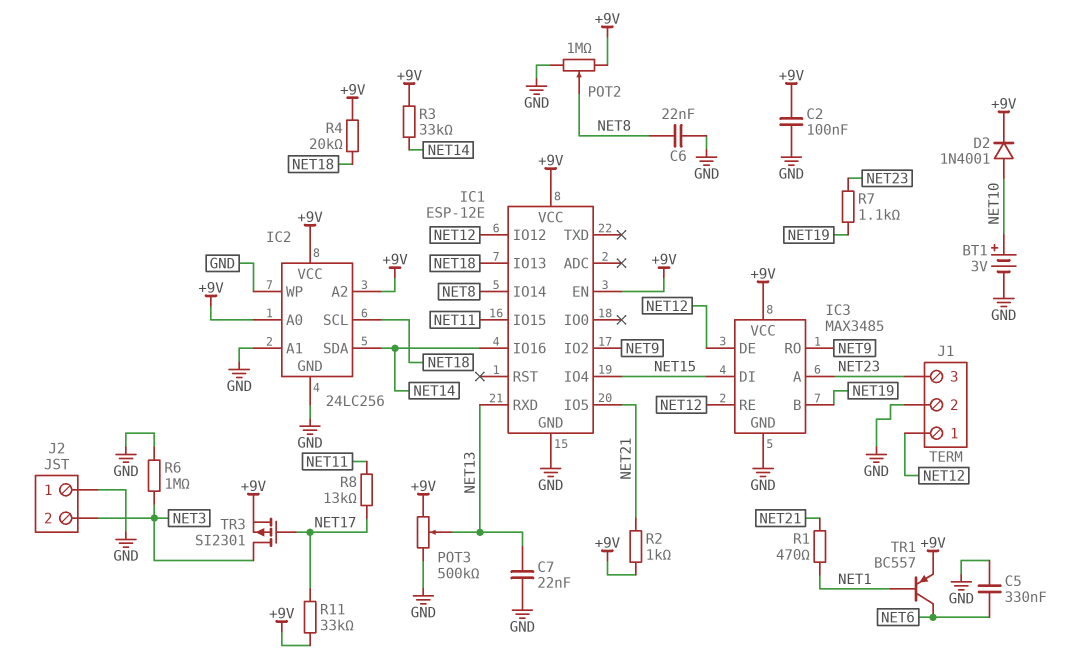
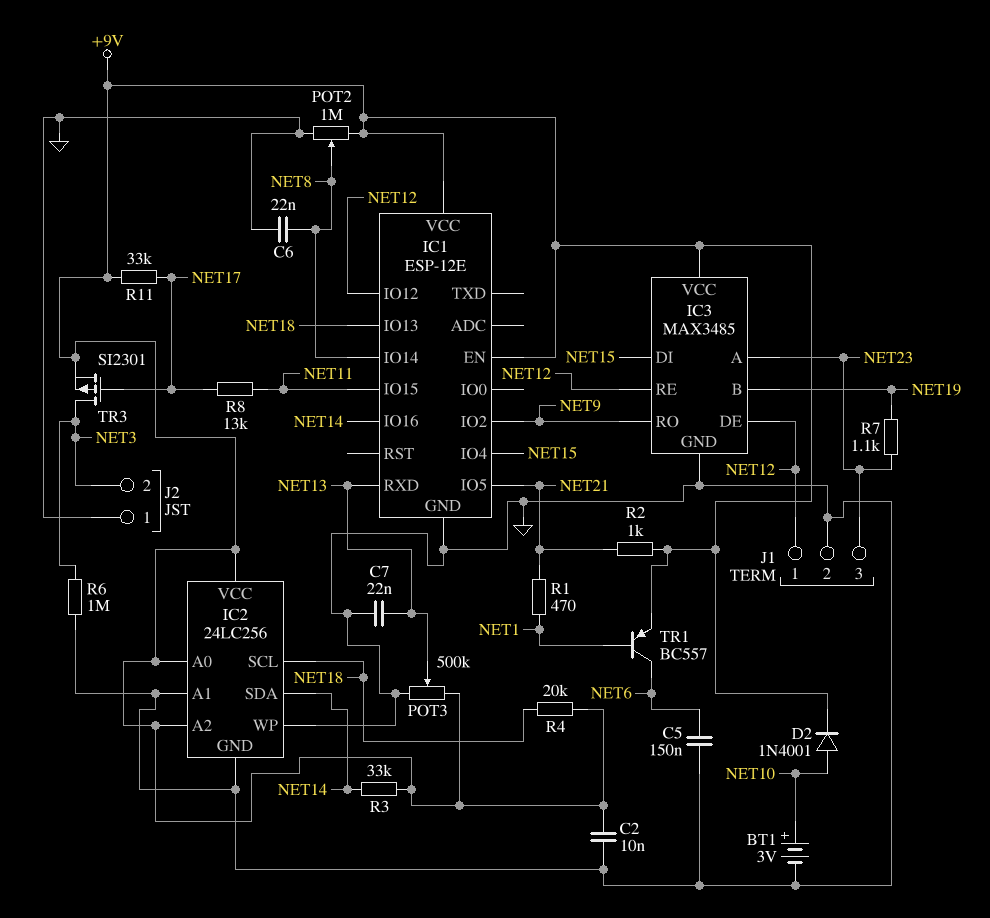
C2: 100nF (+9V, GND) -> 10nF (+9V, GND)
C5: 330nF (GND, NET6) -> 150nF (GND, NET6)

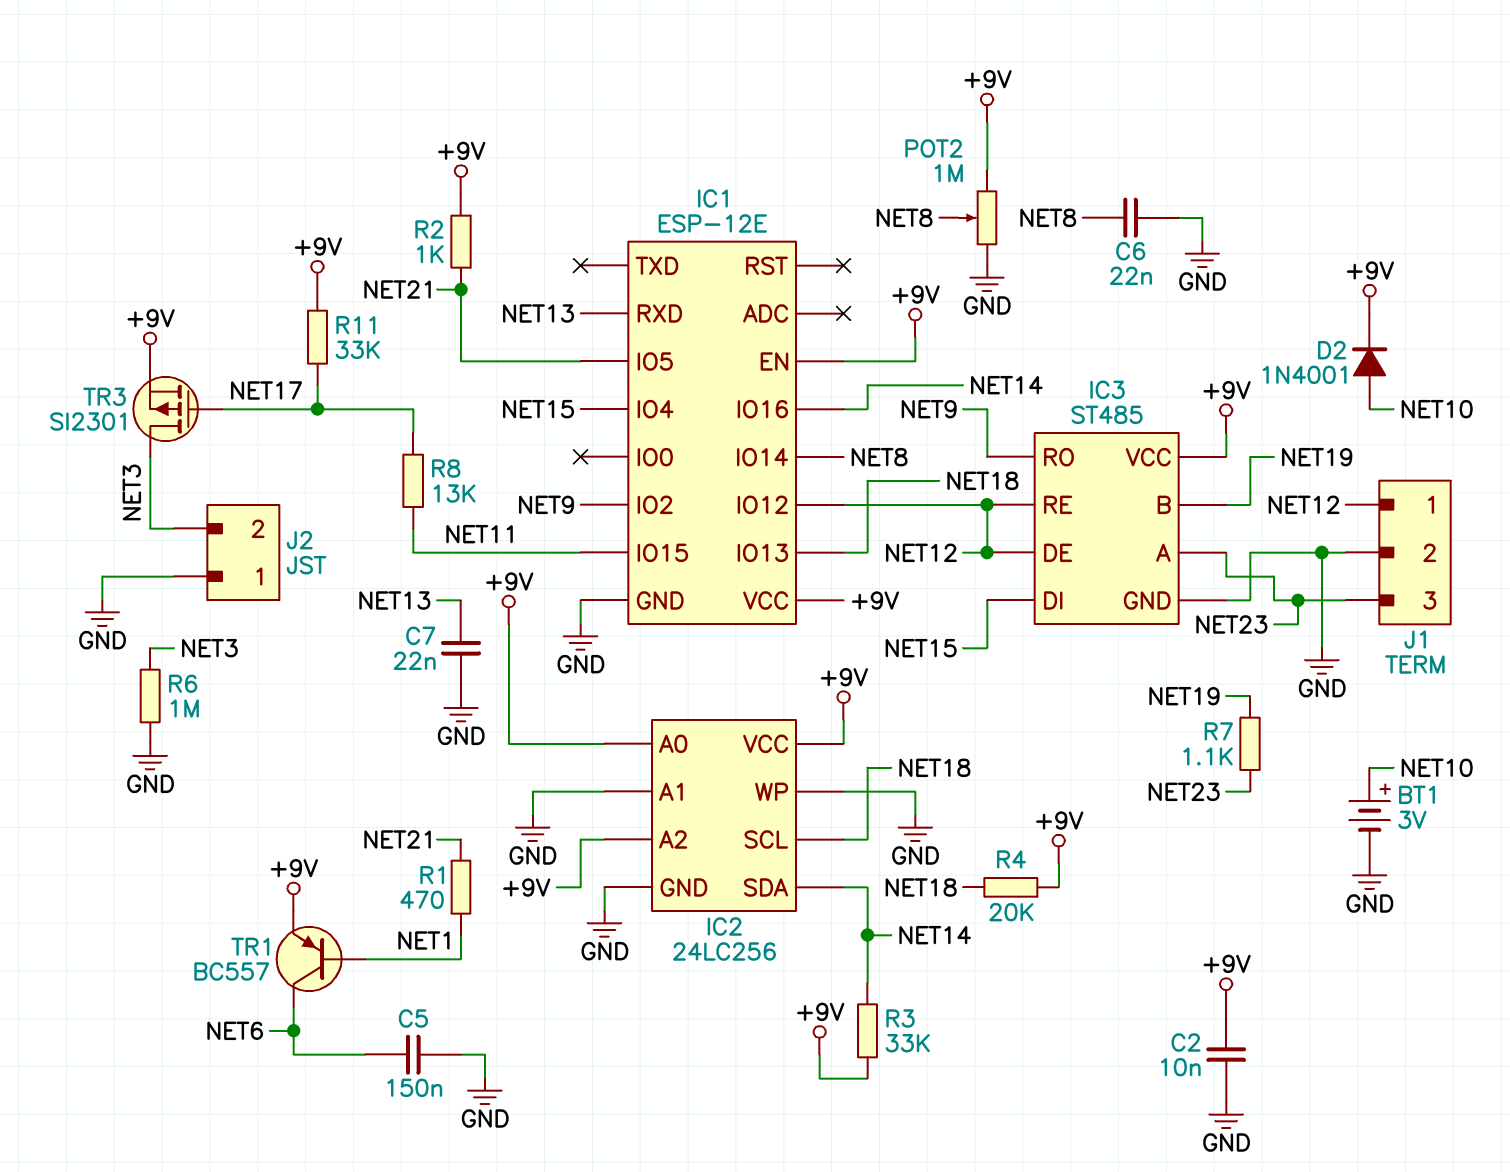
IC3: MAX3485 -> ST485
POT3: 500k (+9V, GND, wiper NET13) -> none

